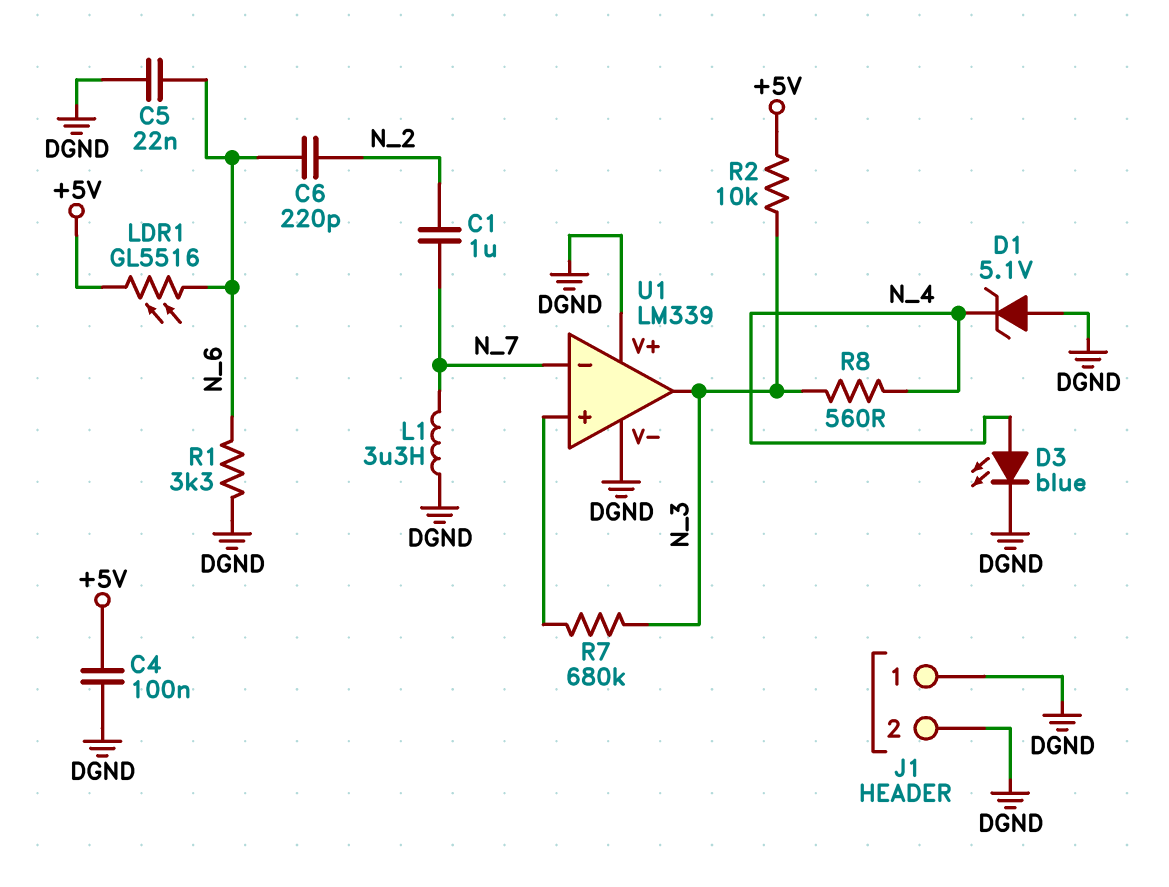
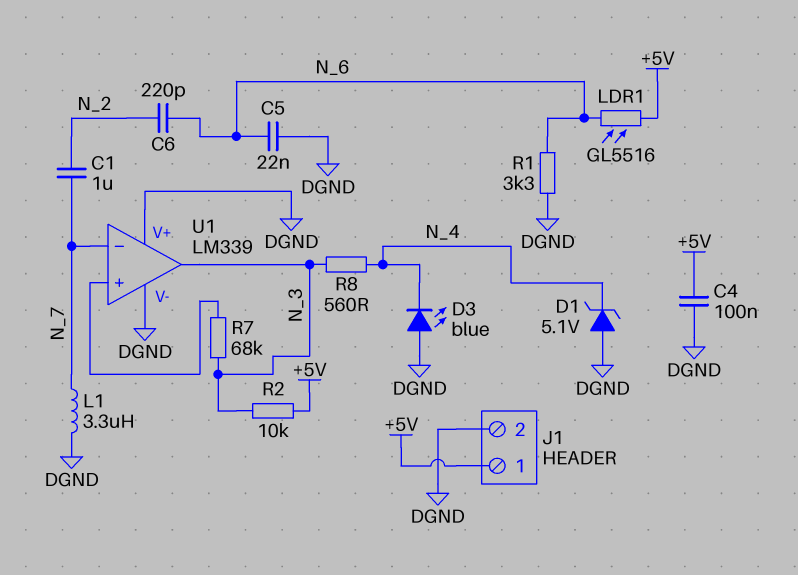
D3: LED blue (A N_4, K DGND) -> LED blue (A DGND, K N_4)
J1 pin 1: DGND -> +5V
R7: 680k (N_3, U1/in+) -> 68k (N_3, U1/in+)

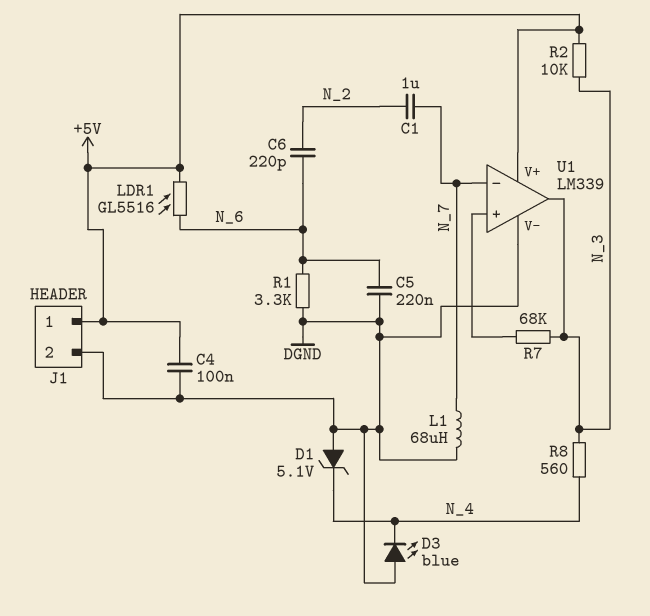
C5: 22nF (DGND, N_6) -> 220nF (DGND, N_6)
L1: 3.3uH (DGND, N_7) -> 68uH (DGND, N_7)
U1 pin V+: DGND -> +5V

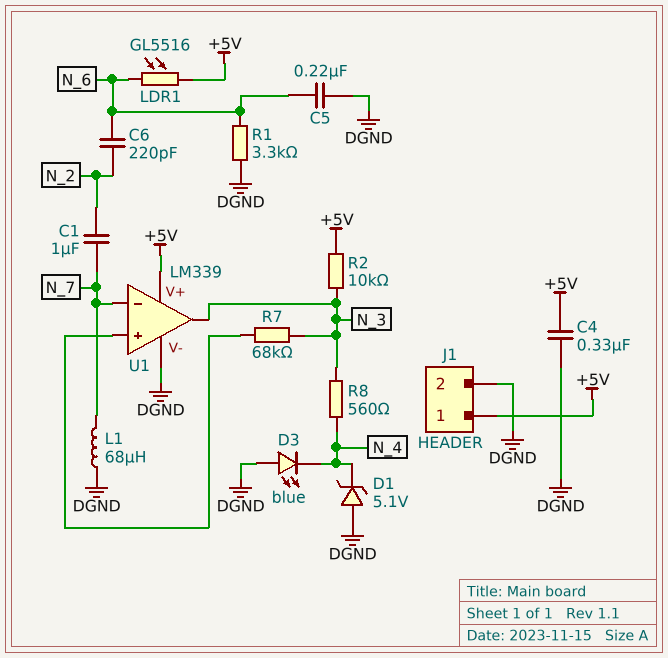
C4: 100nF (+5V, DGND) -> 330nF (+5V, DGND)

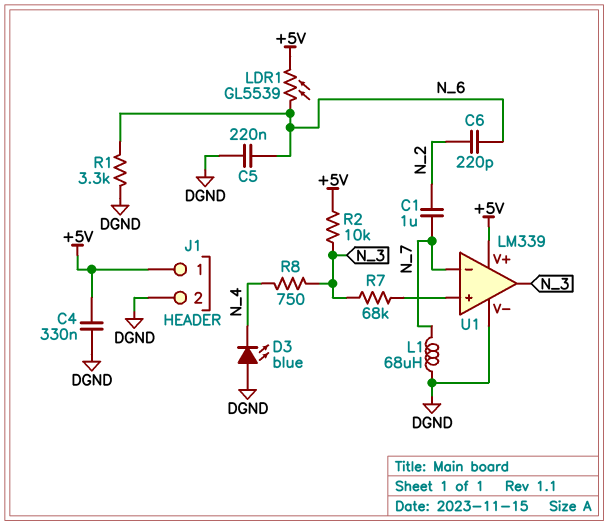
D1: zener 5.1V (A DGND, K N_4) -> none
LDR1: GL5516 (+5V, N_6) -> GL5539 (+5V, N_6)
R8: 560 (N_3, N_4) -> 750 (N_3, N_4)

